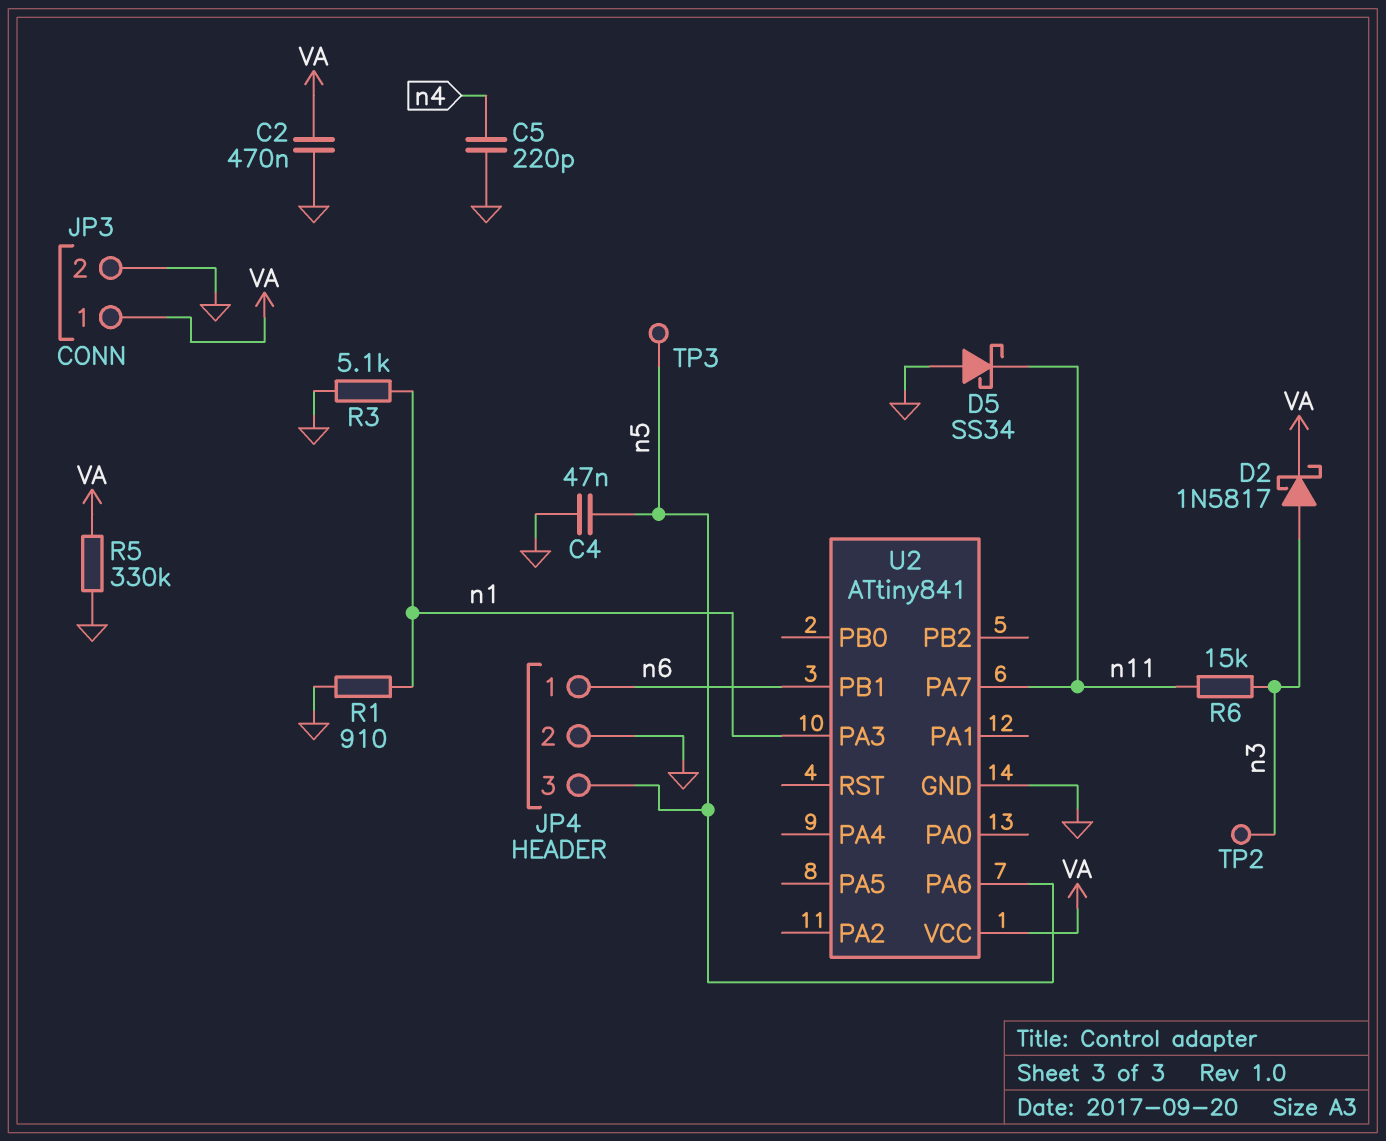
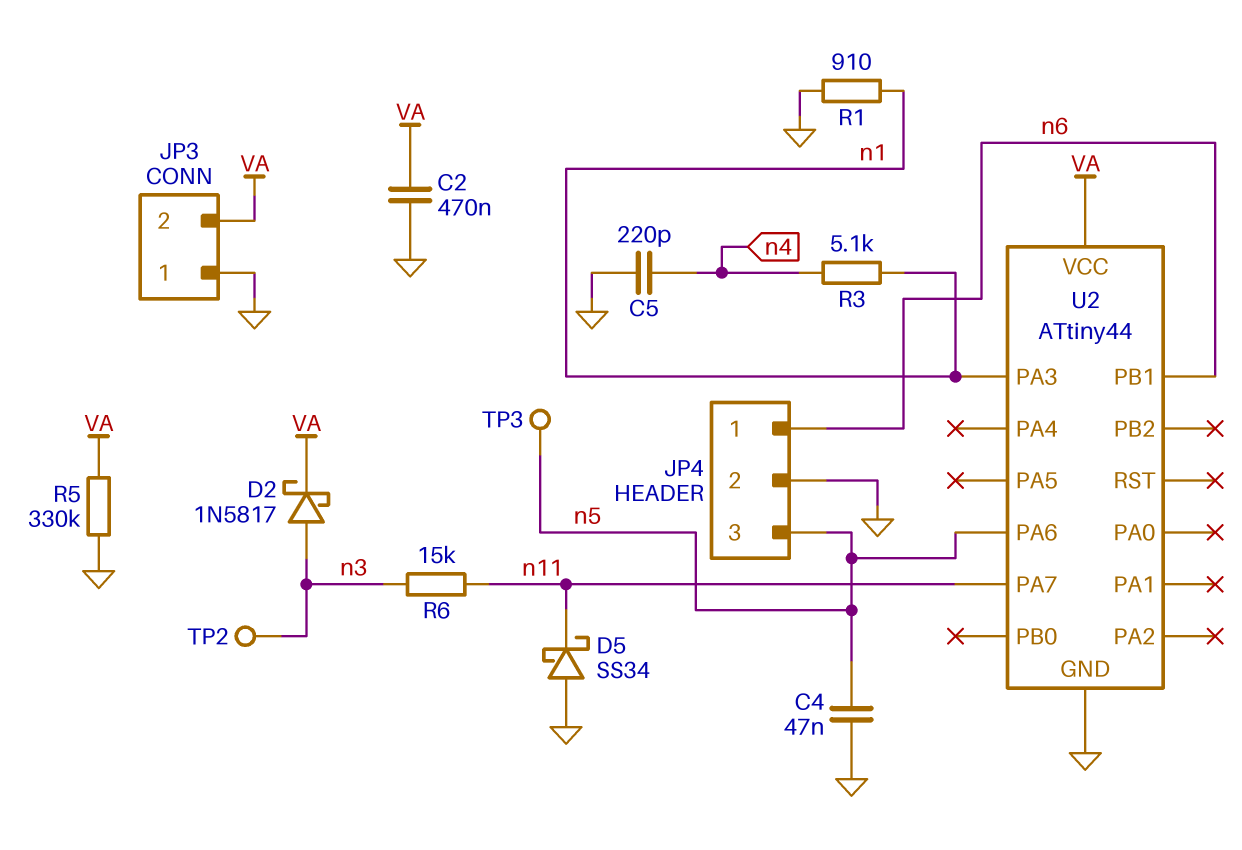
JP3 pin 1: VA -> GND
JP3 pin 2: GND -> VA
R3: 5.1k (GND, n1) -> 5.1k (n1, n4)
U2: ATtiny841 -> ATtiny44

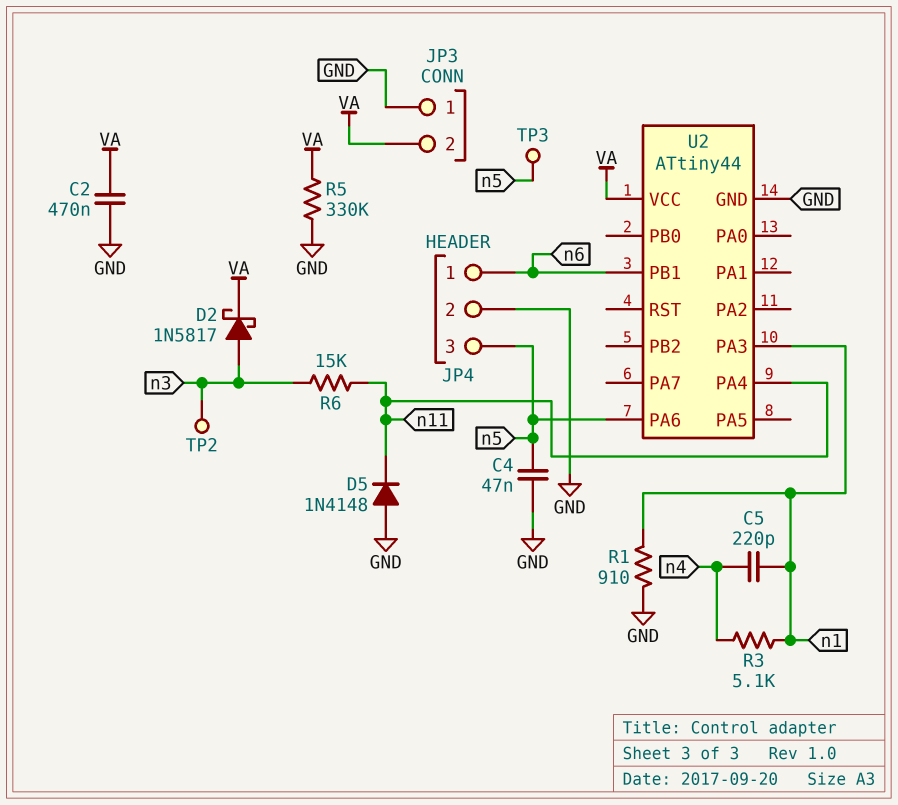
C5: 220pF (GND, n4) -> 220pF (n1, n4)
D5: schottky SS34 (A GND, K n11) -> diode 1N4148 (A GND, K n11)
U2 pin PA4: none -> n11
U2 pin PA7: n11 -> none

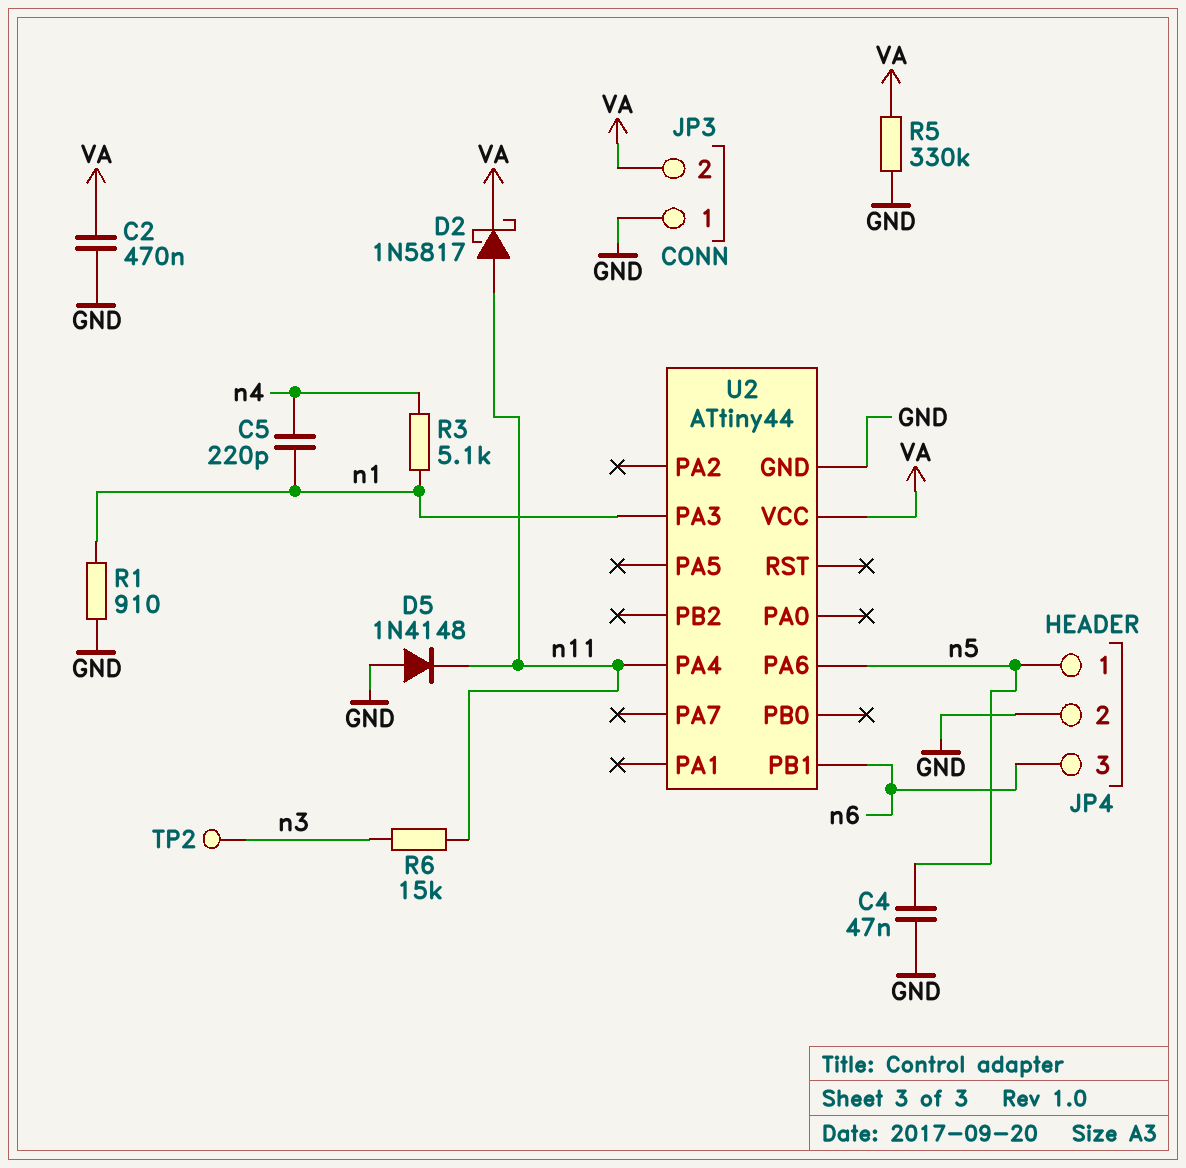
D2: schottky 1N5817 (A n3, K VA) -> schottky 1N5817 (A n11, K VA)
JP4 pin 1: n6 -> n5
JP4 pin 3: n5 -> n6
TP3: test point (n5) -> none

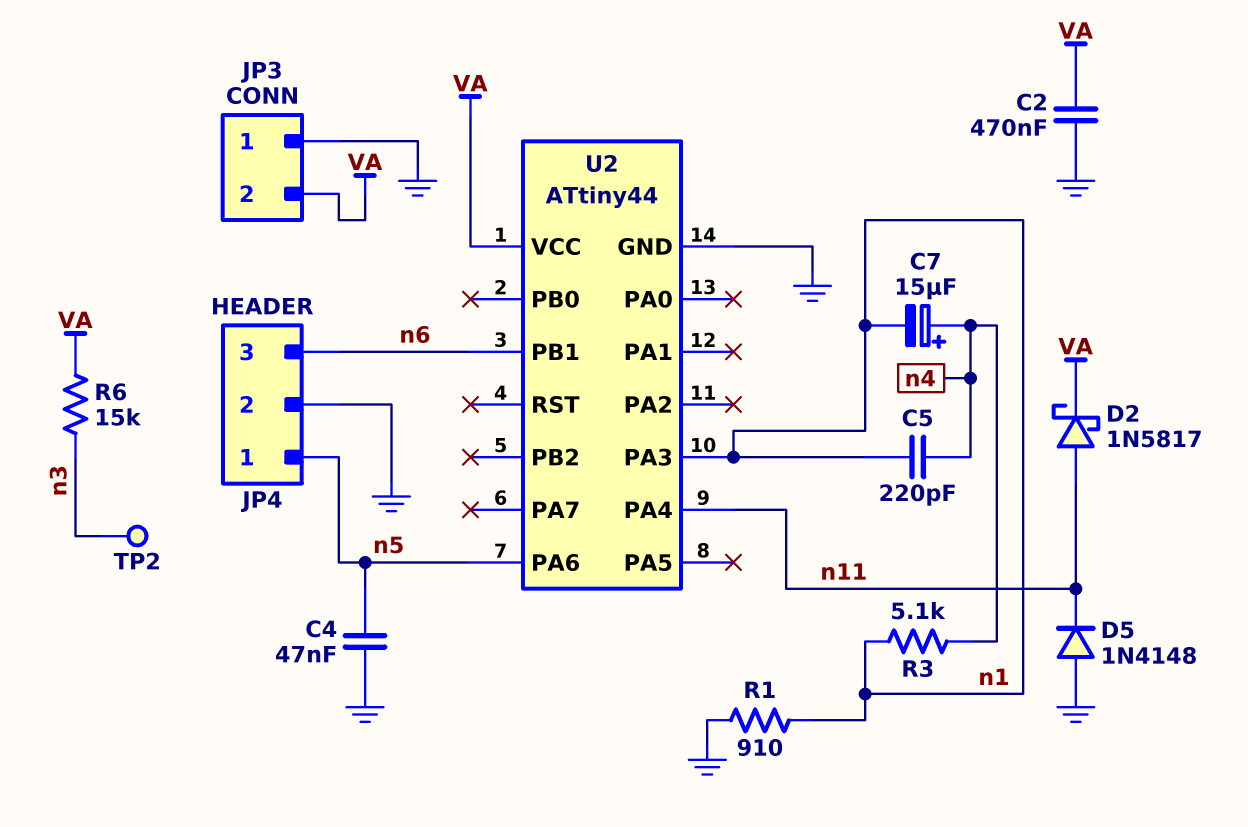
C7: none -> 15uF (plus n4, minus n1)
R5: 330k (GND, VA) -> none
R6: 15k (n3, n11) -> 15k (VA, n3)

